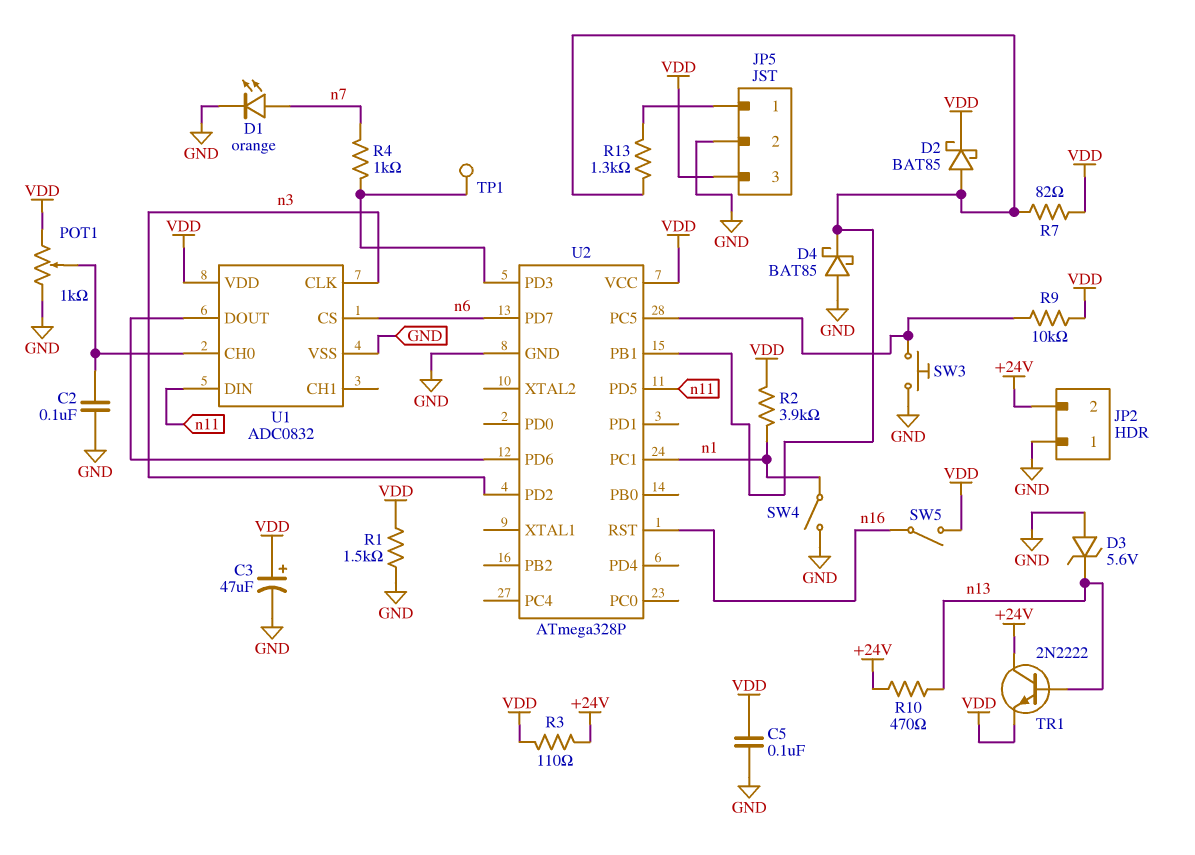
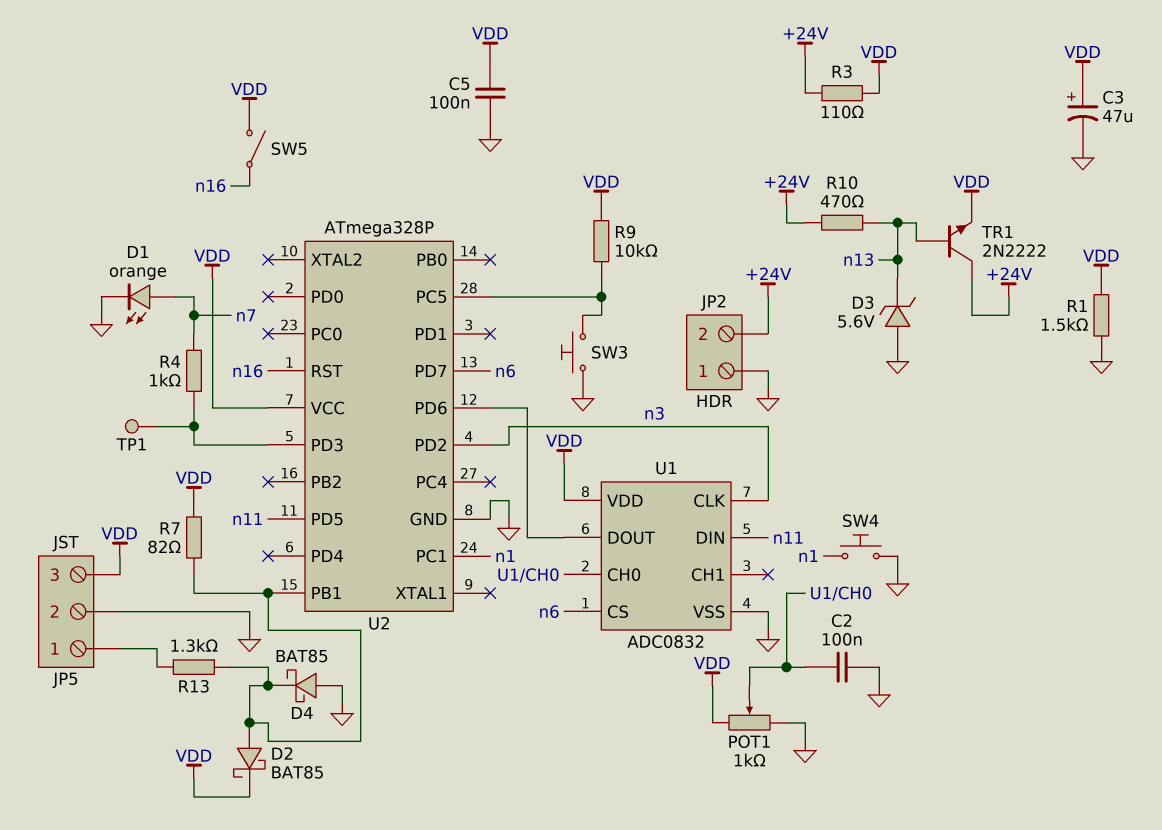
R2: 3.9k (VDD, n1) -> none
SW4: switch (GND, n1) -> button (GND, n1)

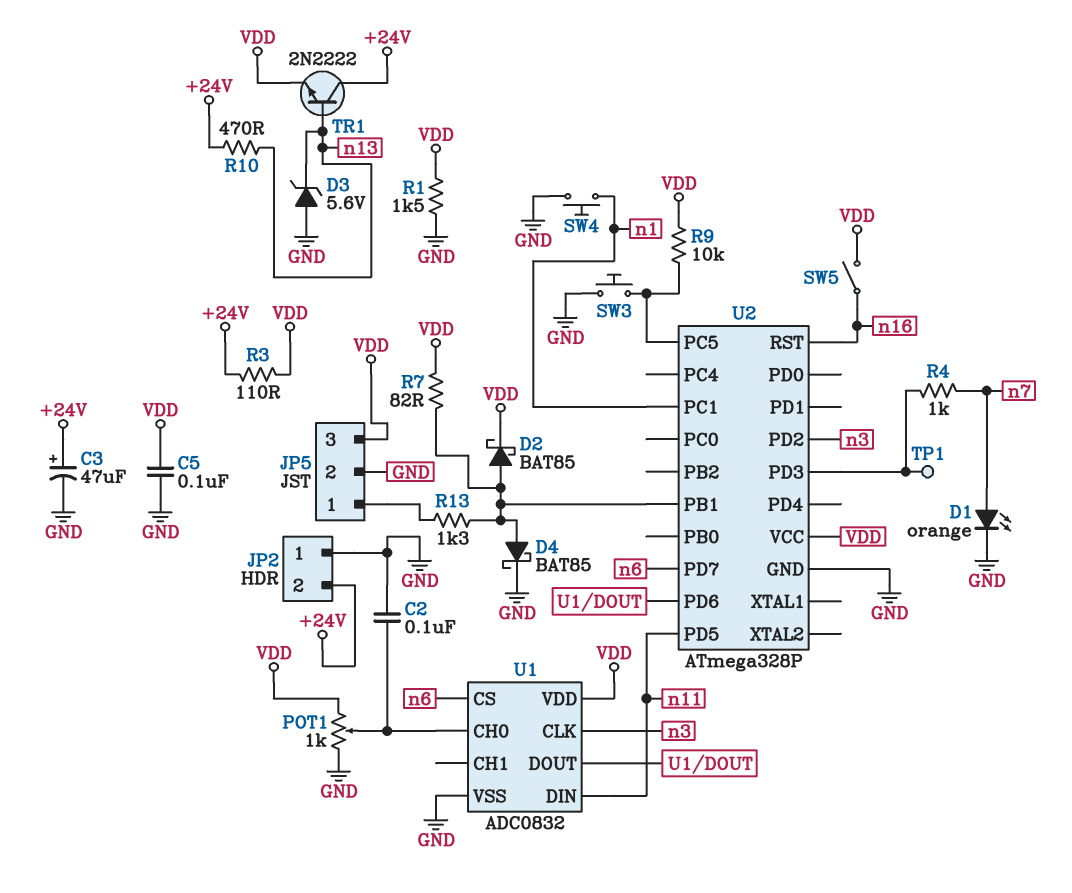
C3: 47uF (plus VDD, minus GND) -> 47uF (plus +24V, minus GND)
D4: schottky BAT85 (A GND, K U2/PB1) -> schottky BAT85 (A U2/PB1, K GND)

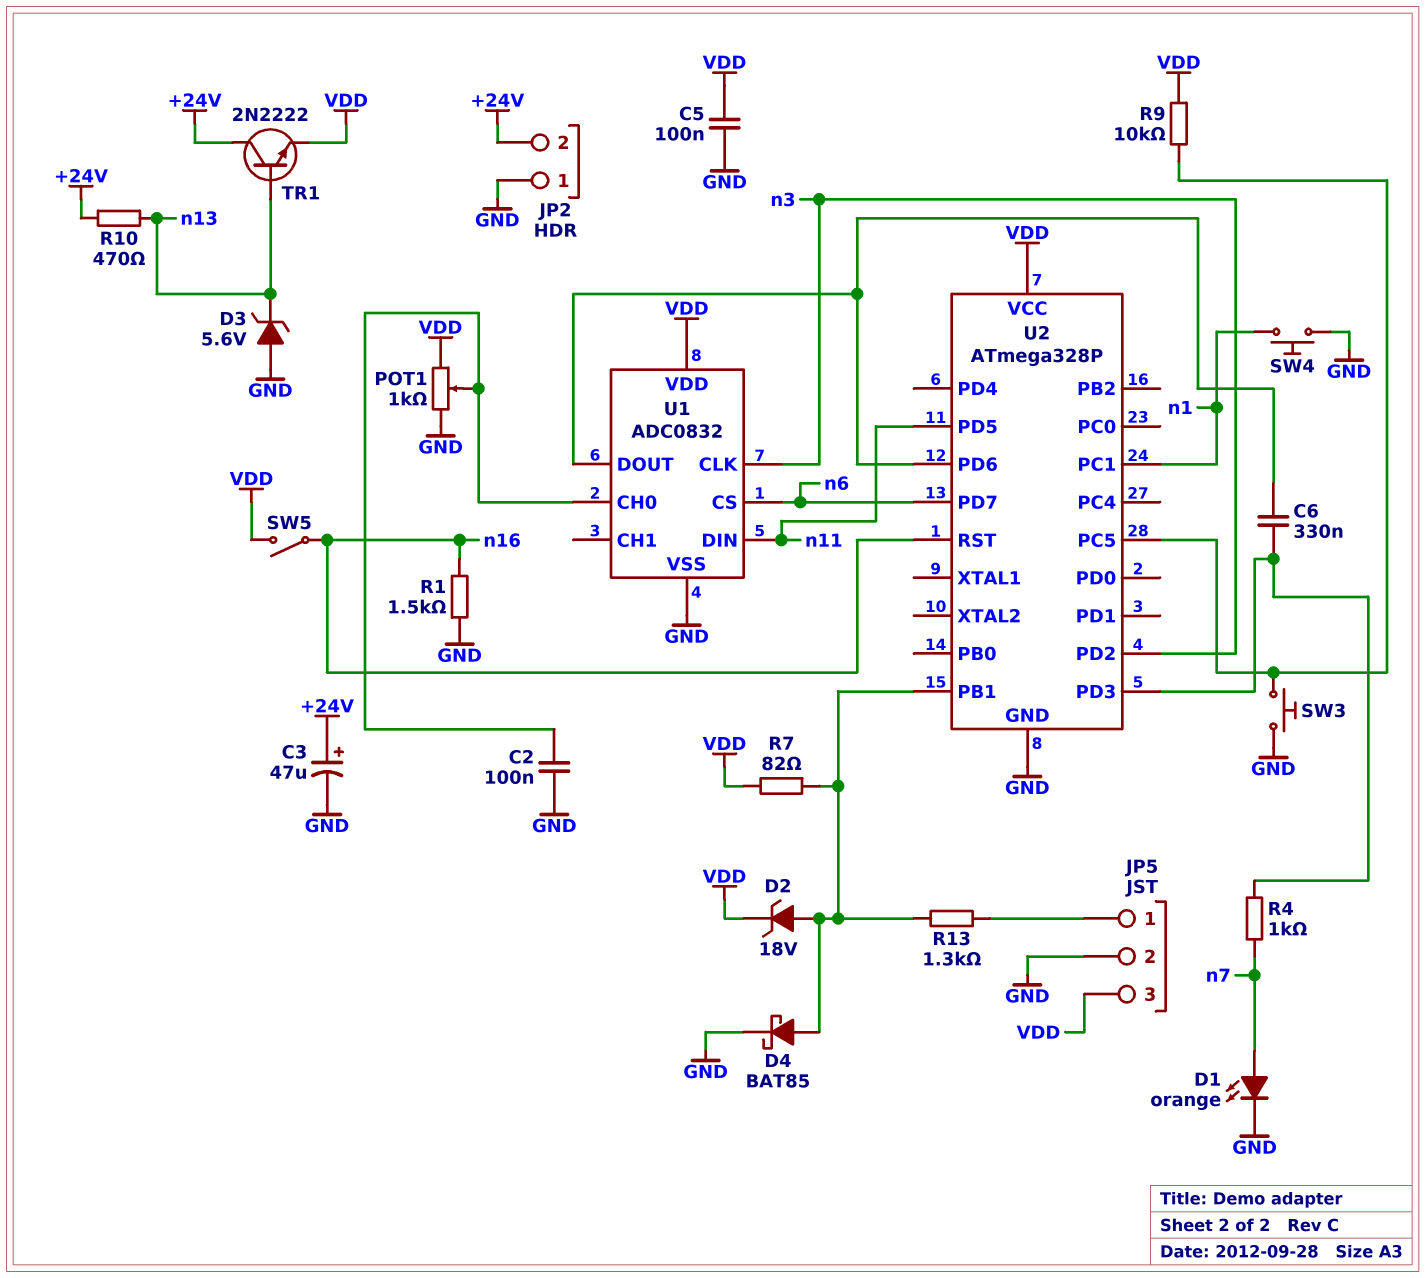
C6: none -> 330nF (U1/DOUT, U2/PD3)
D2: schottky BAT85 (A U2/PB1, K VDD) -> zener 18V (A U2/PB1, K VDD)
R1: 1.5k (GND, VDD) -> 1.5k (GND, n16)
R3: 110 (+24V, VDD) -> none
TP1: test point (U2/PD3) -> none

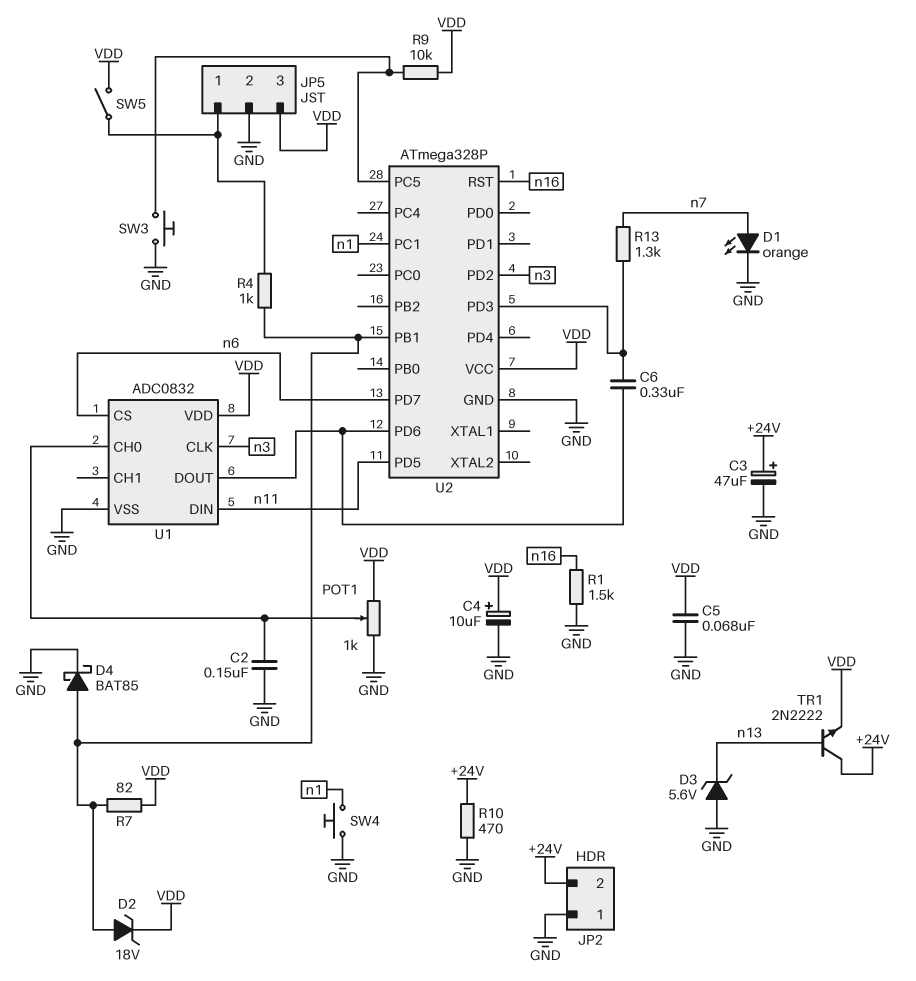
C2: 100nF (GND, U1/CH0) -> 150nF (GND, U1/CH0)
C4: none -> 10uF (plus VDD, minus GND)
C5: 100nF (GND, VDD) -> 68nF (GND, VDD)
R4: 1k (U2/PD3, n7) -> 1k (JP5/1, U2/PB1)
R10: 470 (+24V, n13) -> 470 (+24V, GND)
R13: 1.3k (JP5/1, U2/PB1) -> 1.3k (U2/PD3, n7)
SW5: switch (VDD, n16) -> switch (JP5/1, VDD)

